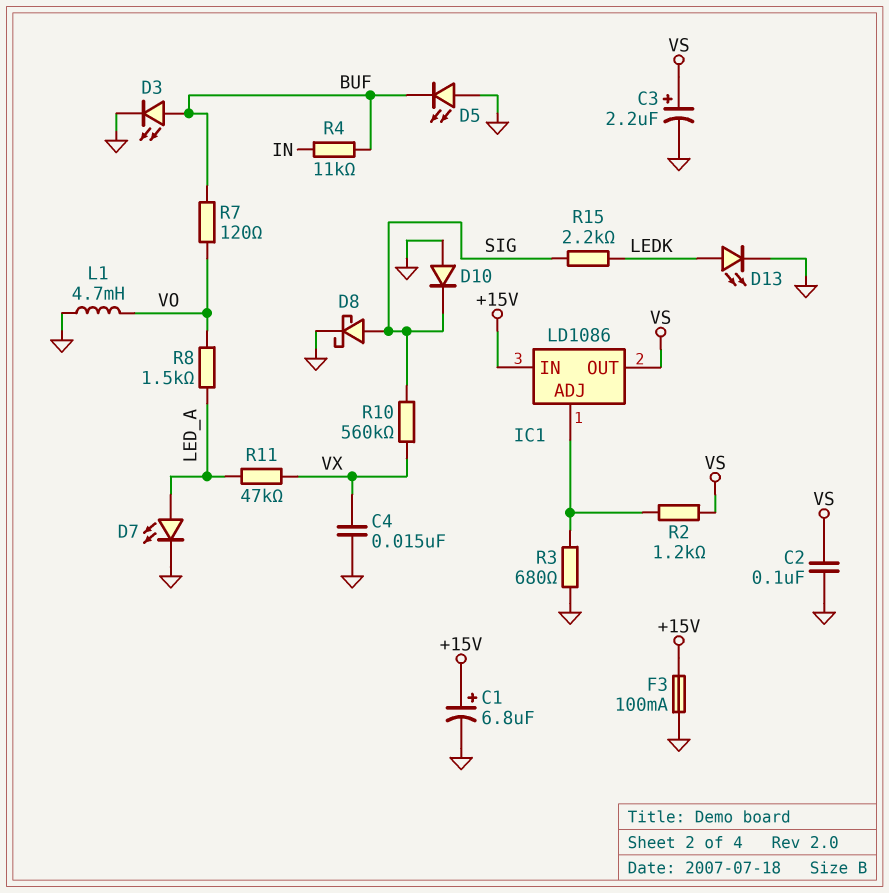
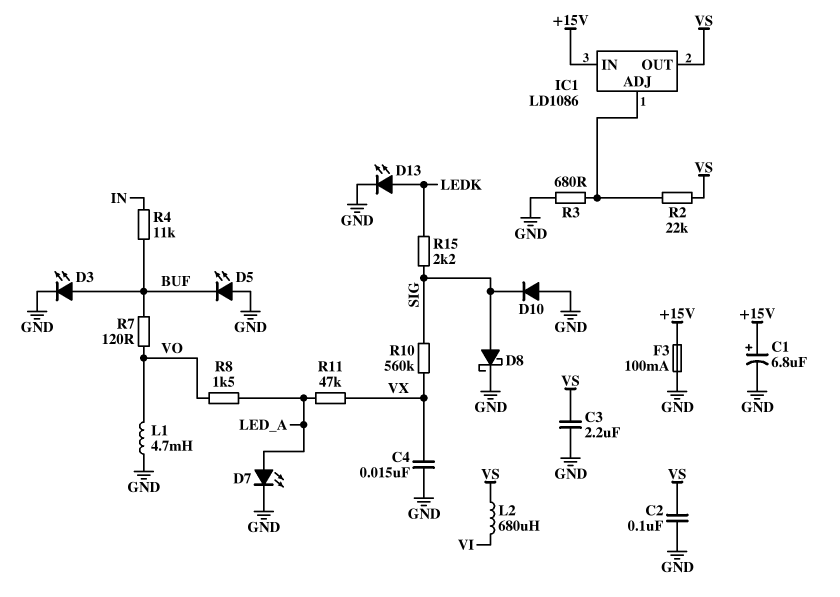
C3: 2.2uF (plus VS, minus GND) -> 2.2uF (GND, VS)
L2: none -> 680uH (VI, VS)
R2: 1.2k (IC1/ADJ, VS) -> 22k (IC1/ADJ, VS)

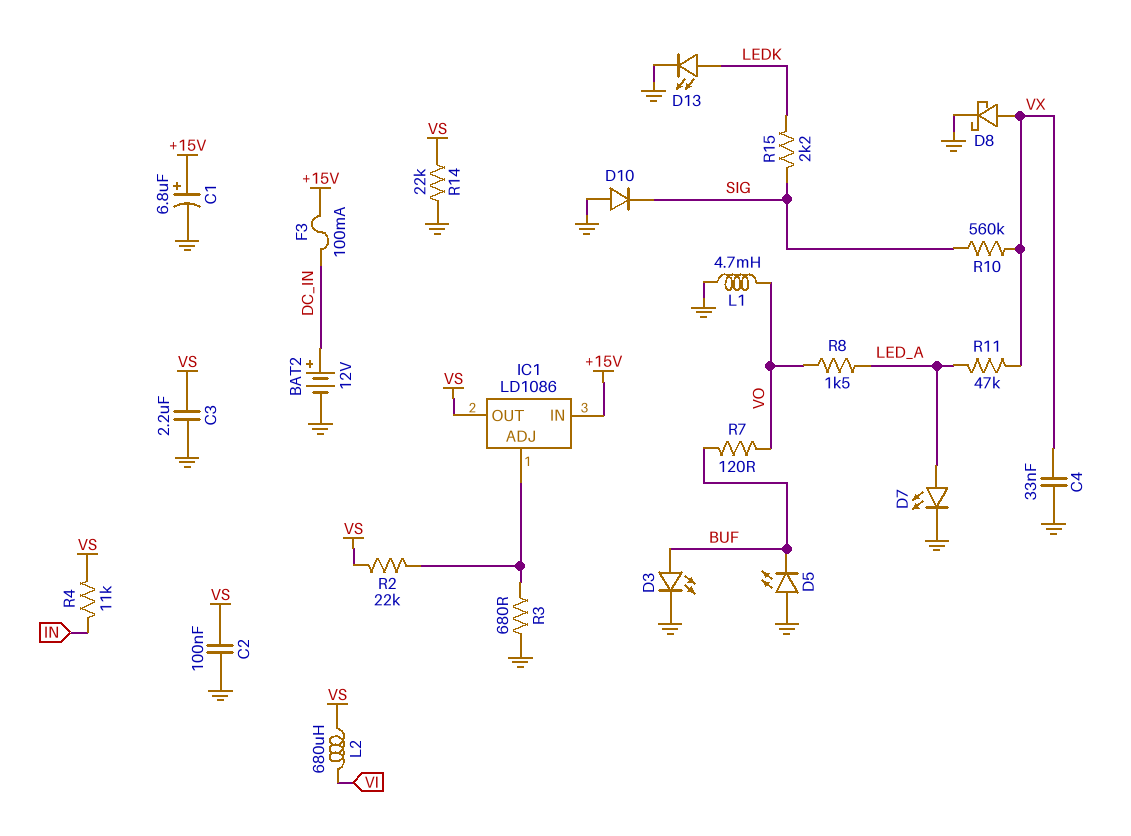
BAT2: none -> 12V (plus DC_IN, minus GND)
C4: 15nF (GND, VX) -> 33nF (GND, VX)
D8: schottky (A SIG, K GND) -> schottky (A VX, K GND)
F3: 100mA (+15V, GND) -> 100mA (+15V, DC_IN)
R4: 11k (BUF, IN) -> 11k (IN, VS)
R14: none -> 22k (GND, VS)

